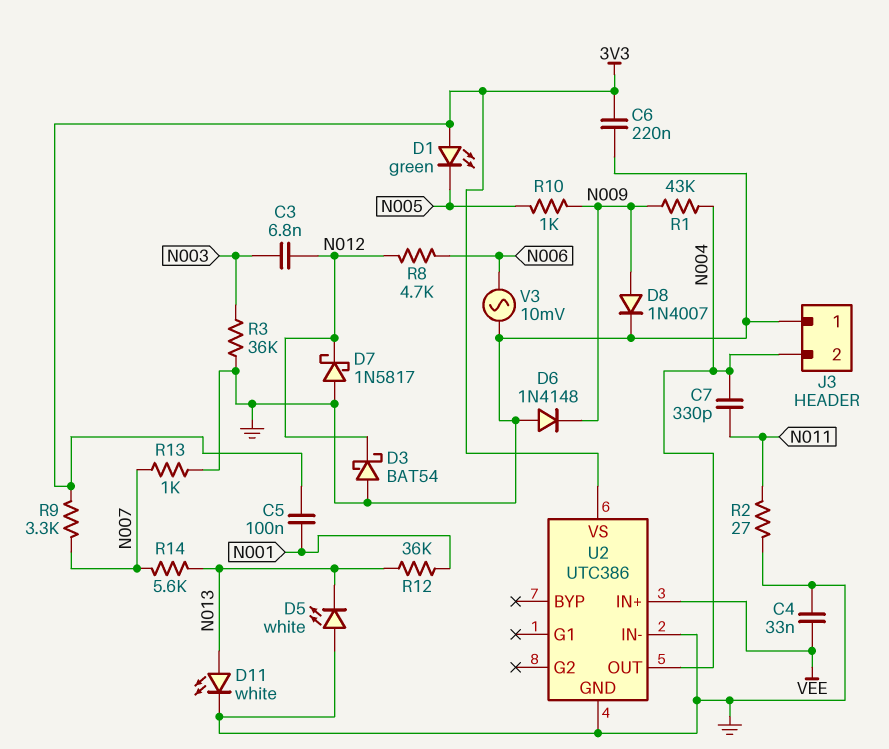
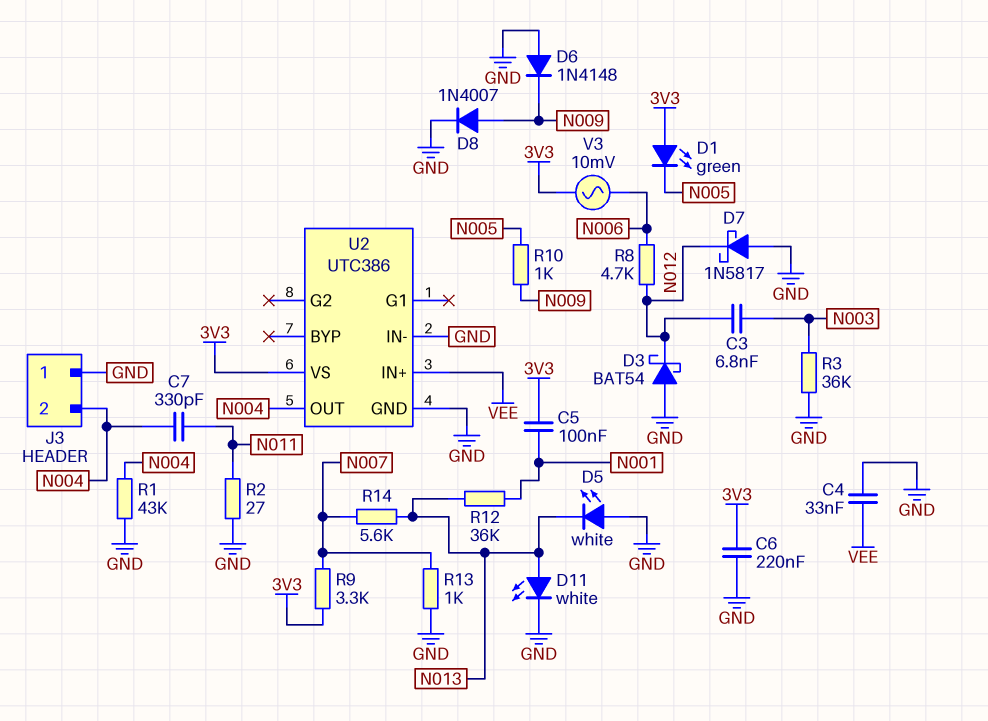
R1: 43k (N004, N009) -> 43k (GND, N004)
V3: AC 10mV (GND, N006) -> AC 10mV (3V3, N006)

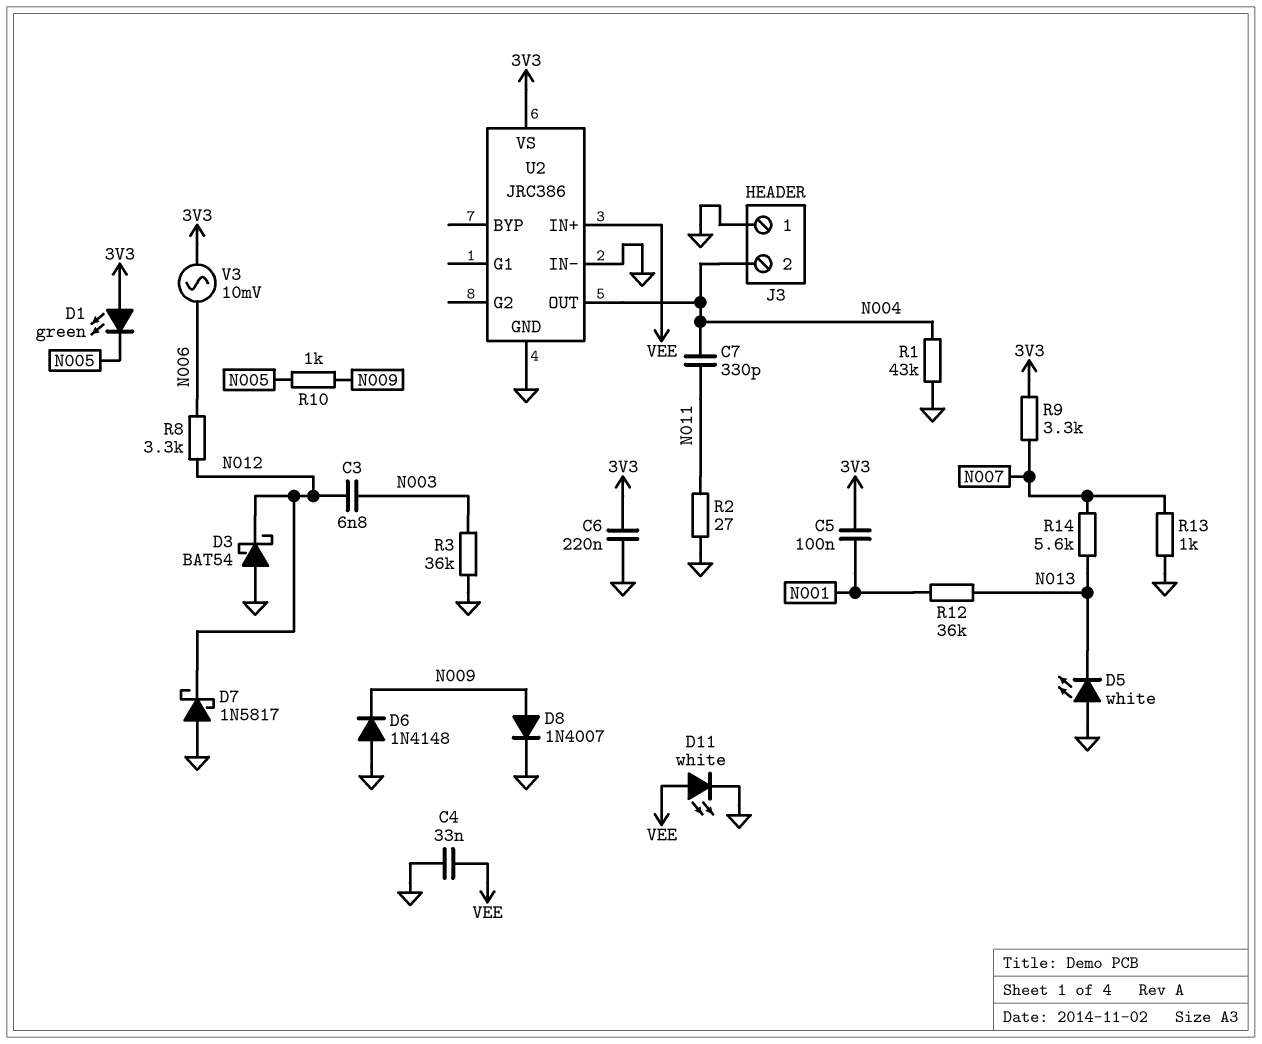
D11: LED white (A N013, K GND) -> LED white (A VEE, K GND)
R8: 4.7k (N006, N012) -> 3.3k (N006, N012)
U2: UTC386 -> JRC386

